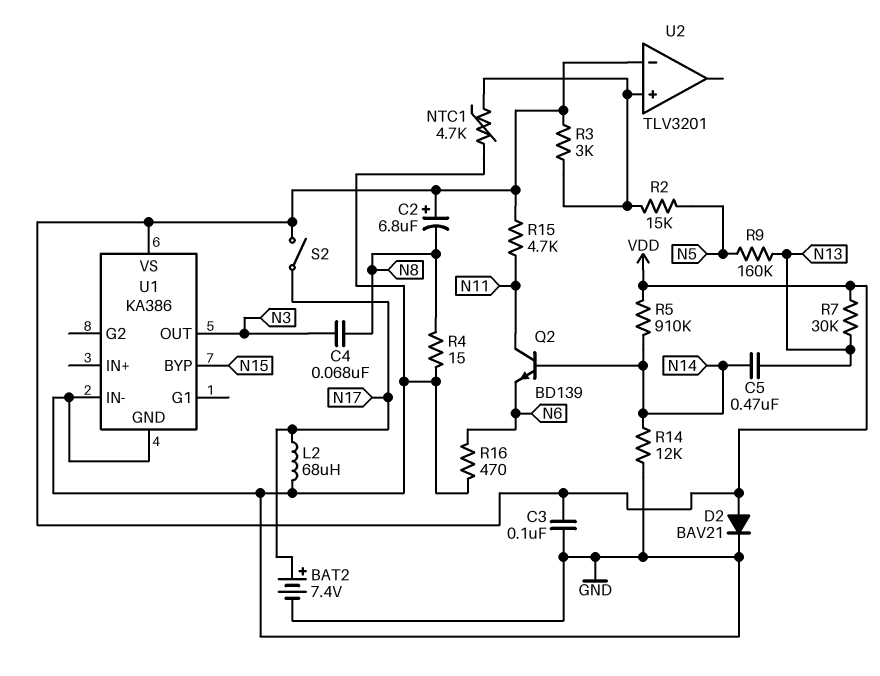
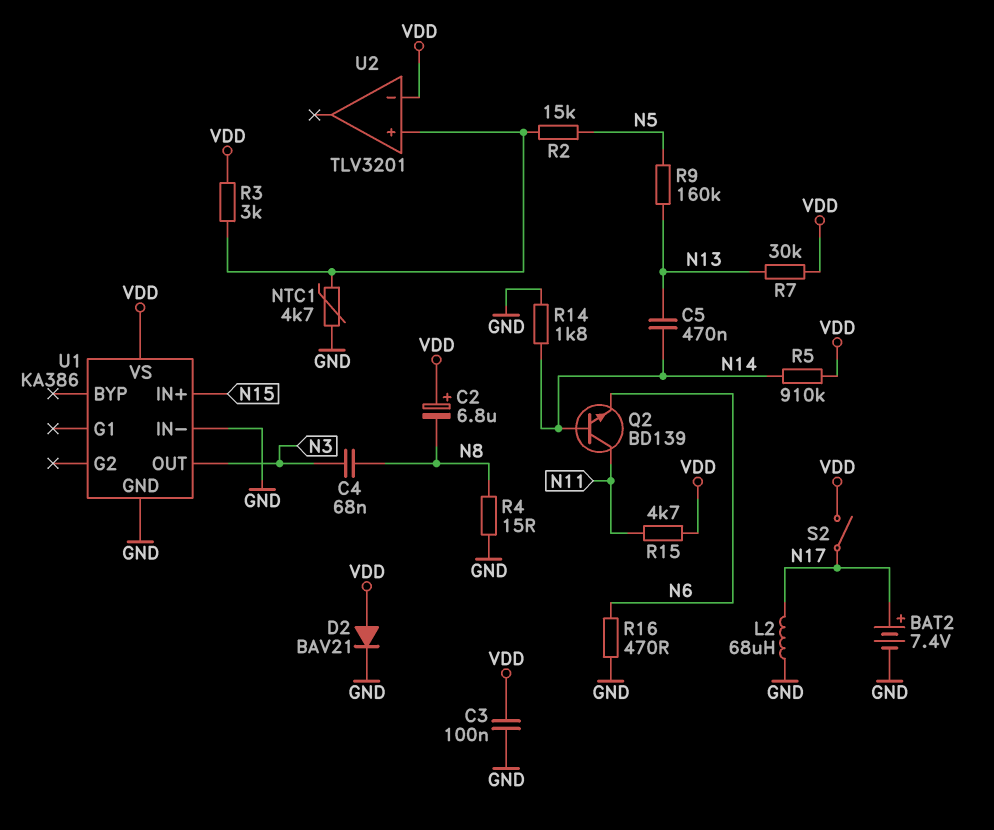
R14: 12k (GND, N14) -> 1.8k (GND, N14)
U1 pin BYP: N15 -> none
U1 pin IN+: none -> N15

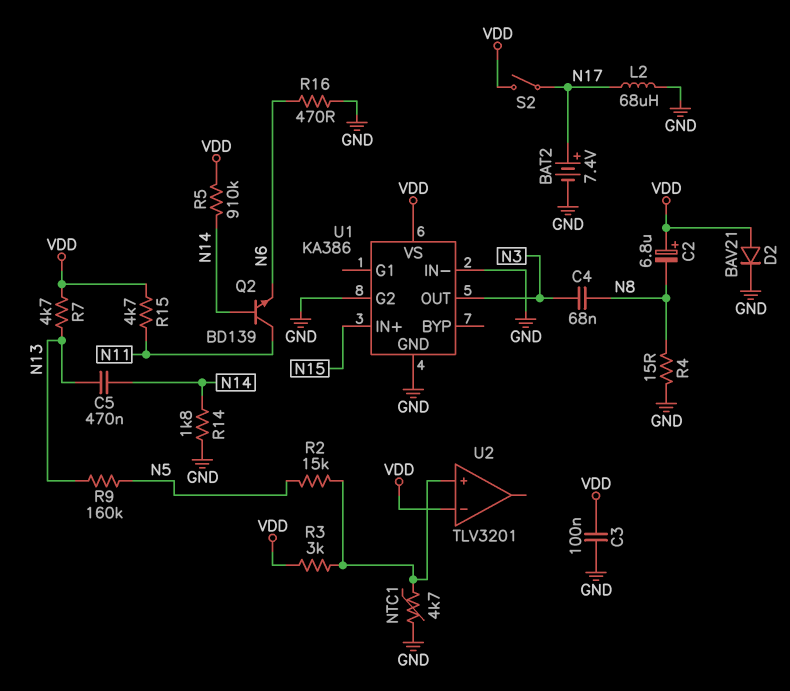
R7: 30k (N13, VDD) -> 4.7k (N13, VDD)
U1 pin G2: none -> GND

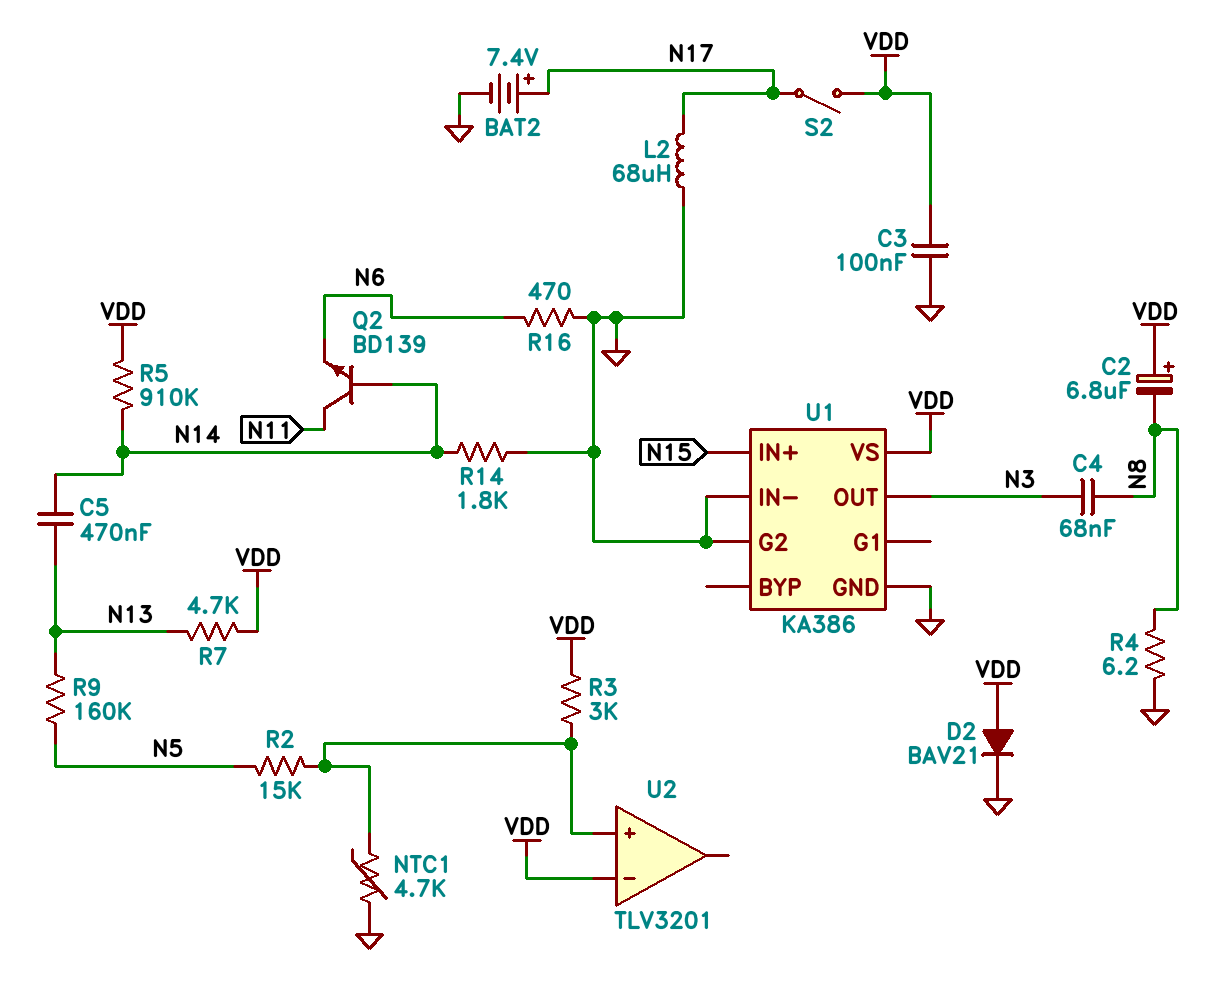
R4: 15 (GND, N8) -> 6.2 (GND, N8)
R15: 4.7k (N11, VDD) -> none

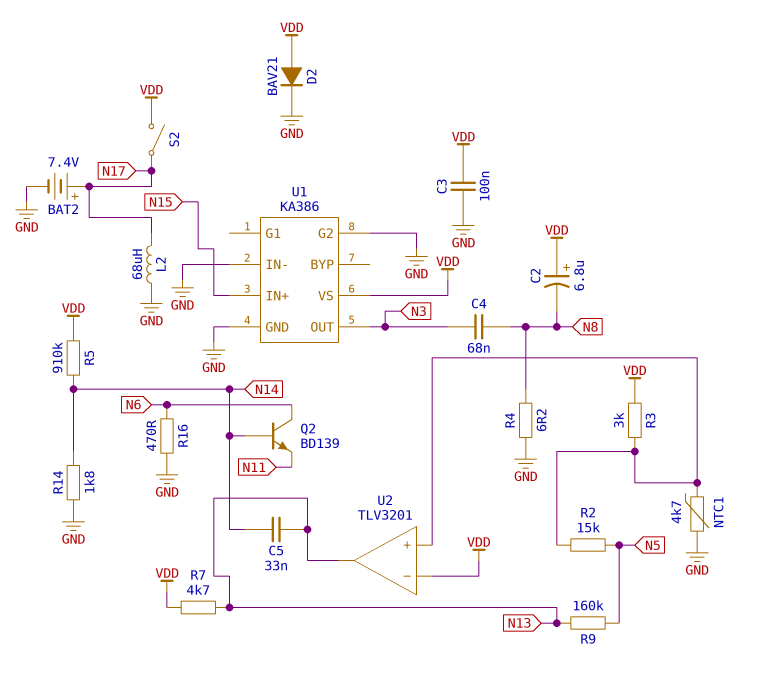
C5: 470nF (N13, N14) -> 33nF (N13, N14)
Q2: NPN BD139 (B N14, C N11, E N6) -> NPN BD139 (B N14, C N6, E N11)
U2 pin out: none -> N13

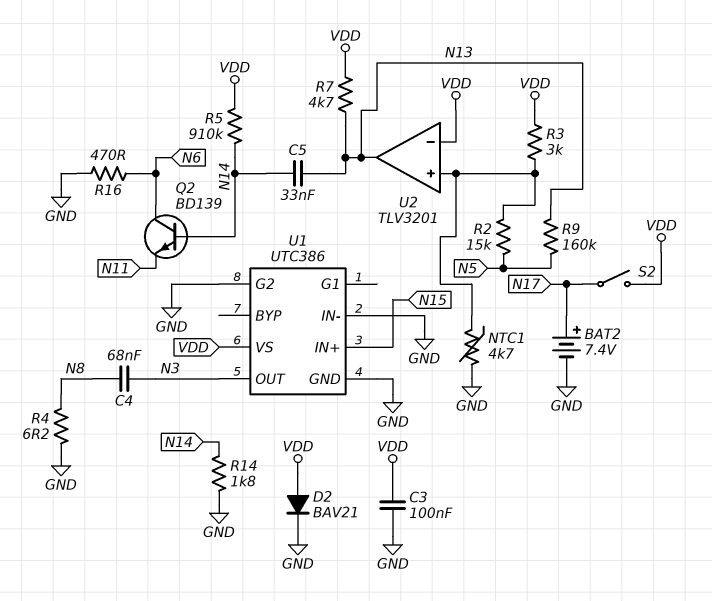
C2: 6.8uF (plus VDD, minus N8) -> none
L2: 68uH (GND, N17) -> none
U1: KA386 -> UTC386

